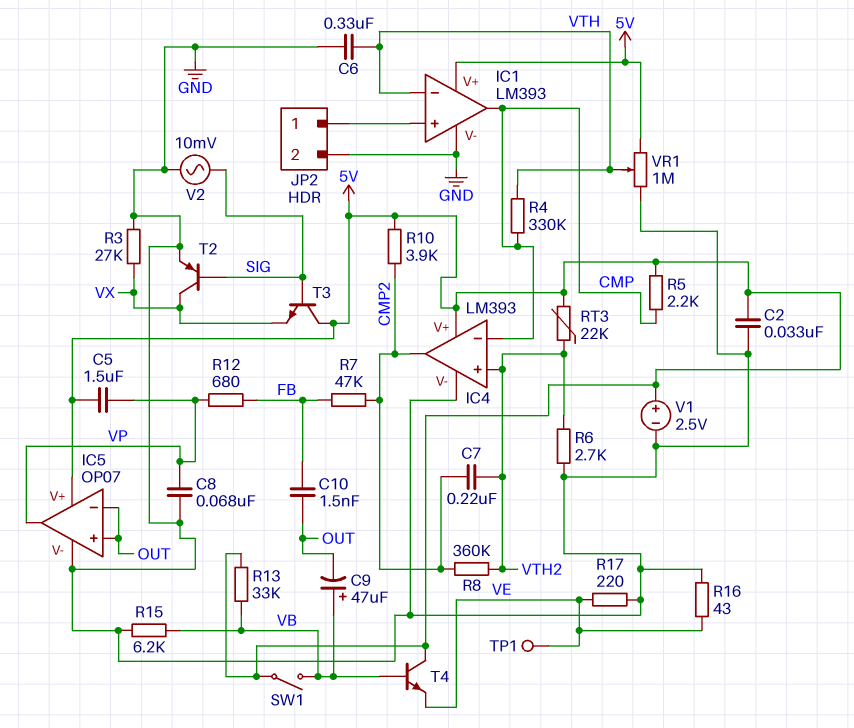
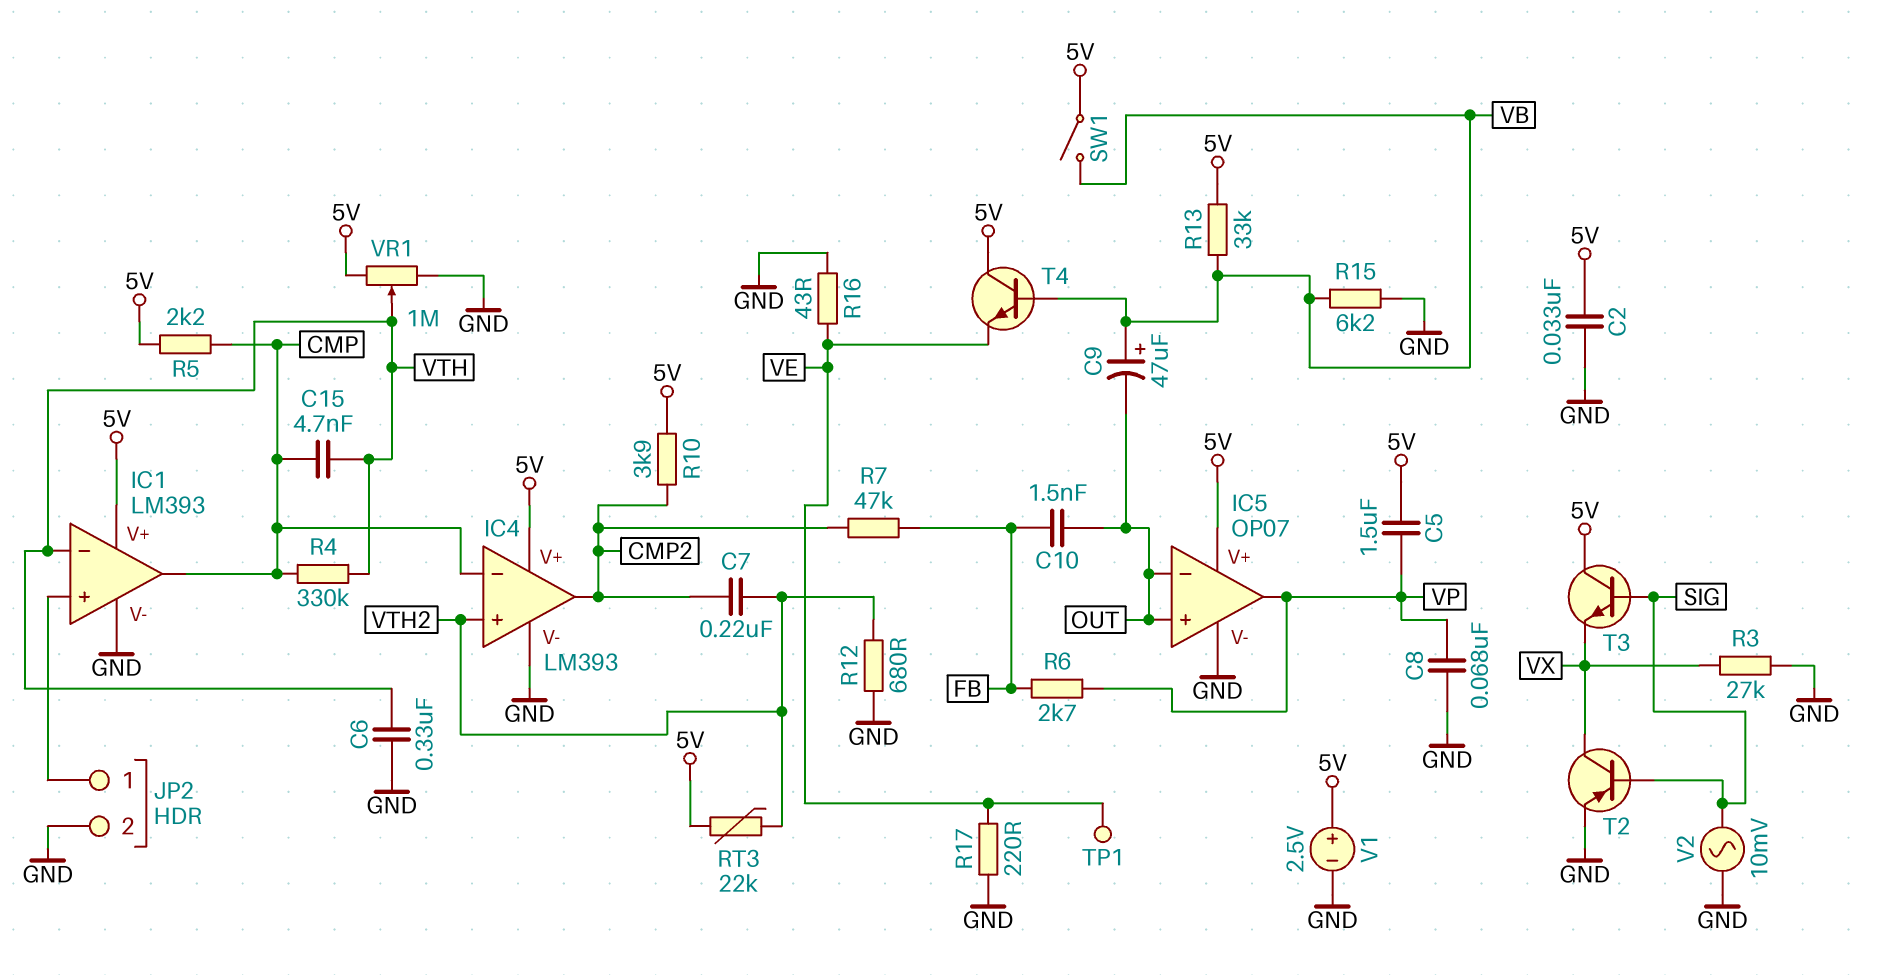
C15: none -> 4.7nF (CMP, VTH)
R6: 2.7k (GND, VTH2) -> 2.7k (FB, VP)
R8: 360k (CMP2, VTH2) -> none
R12: 680 (FB, VP) -> 680 (GND, VTH2)

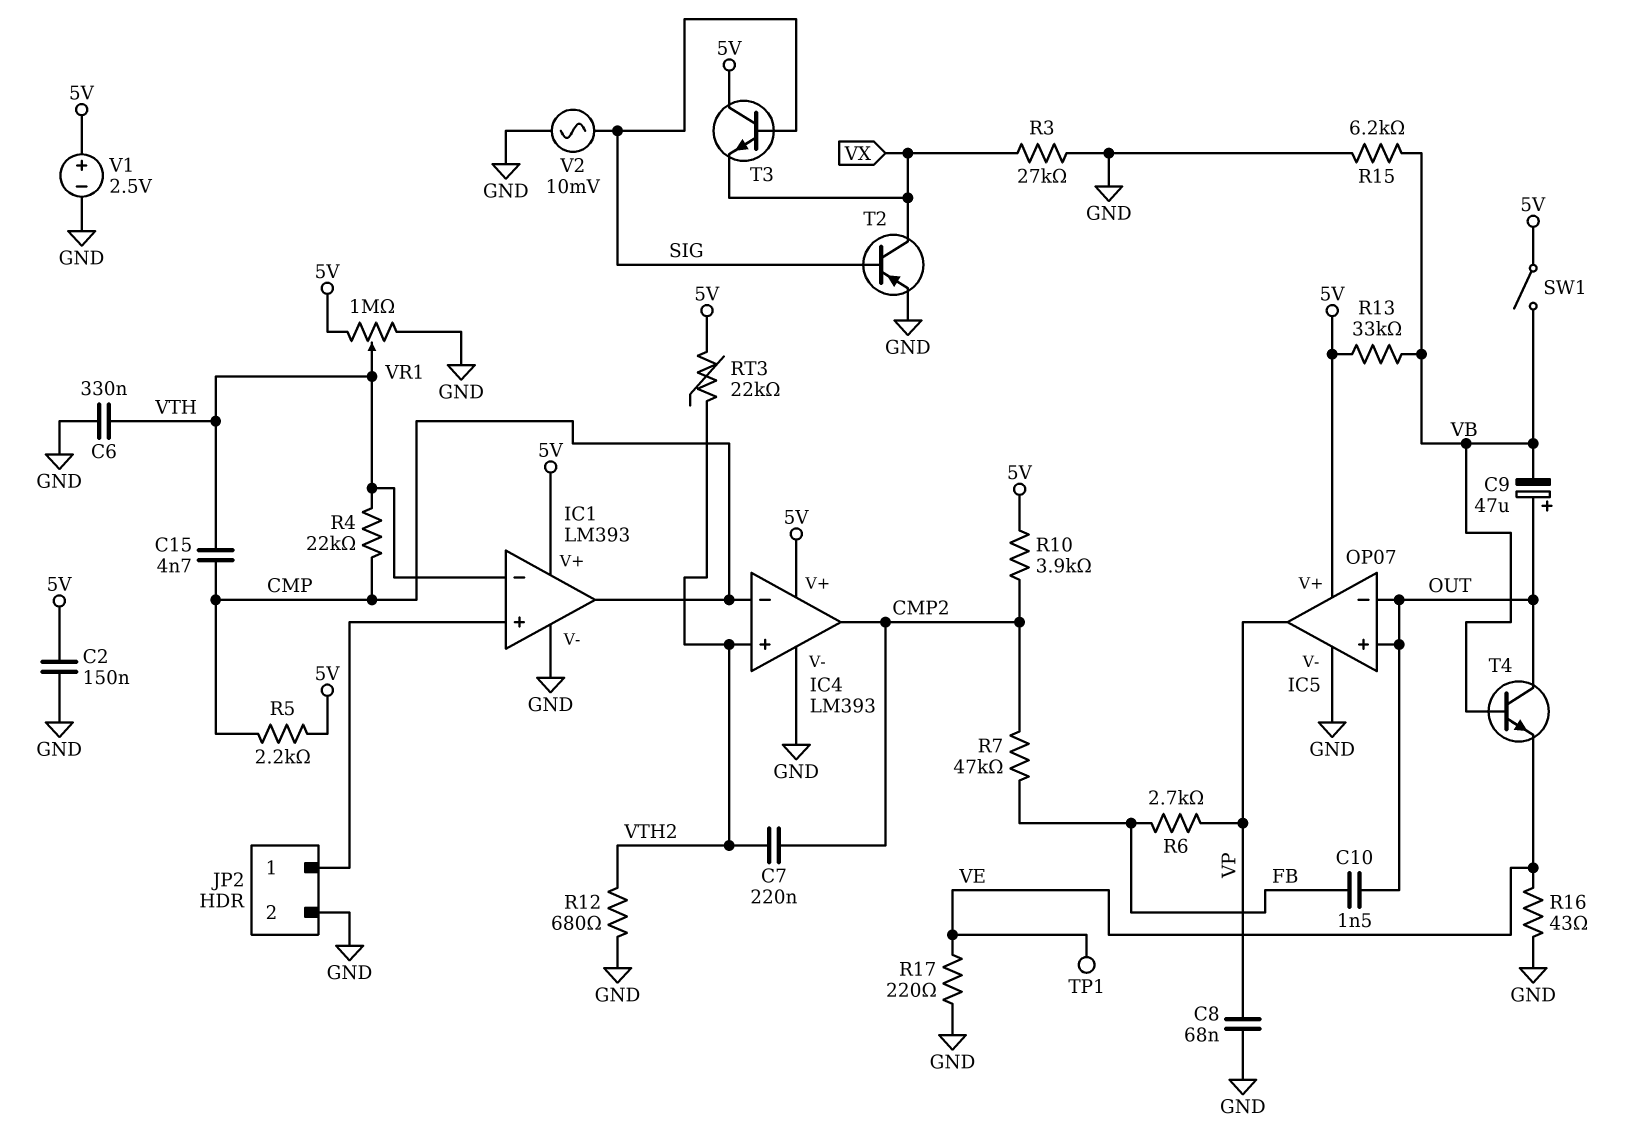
C2: 33nF (5V, GND) -> 150nF (5V, GND)
C5: 1.5uF (5V, VP) -> none
C9: 47uF (plus VB, minus OUT) -> 47uF (plus OUT, minus VB)
R4: 330k (CMP, VTH) -> 22k (CMP, VTH)
T4: NPN (B VB, C 5V, E VE) -> NPN (B VB, C OUT, E VE)

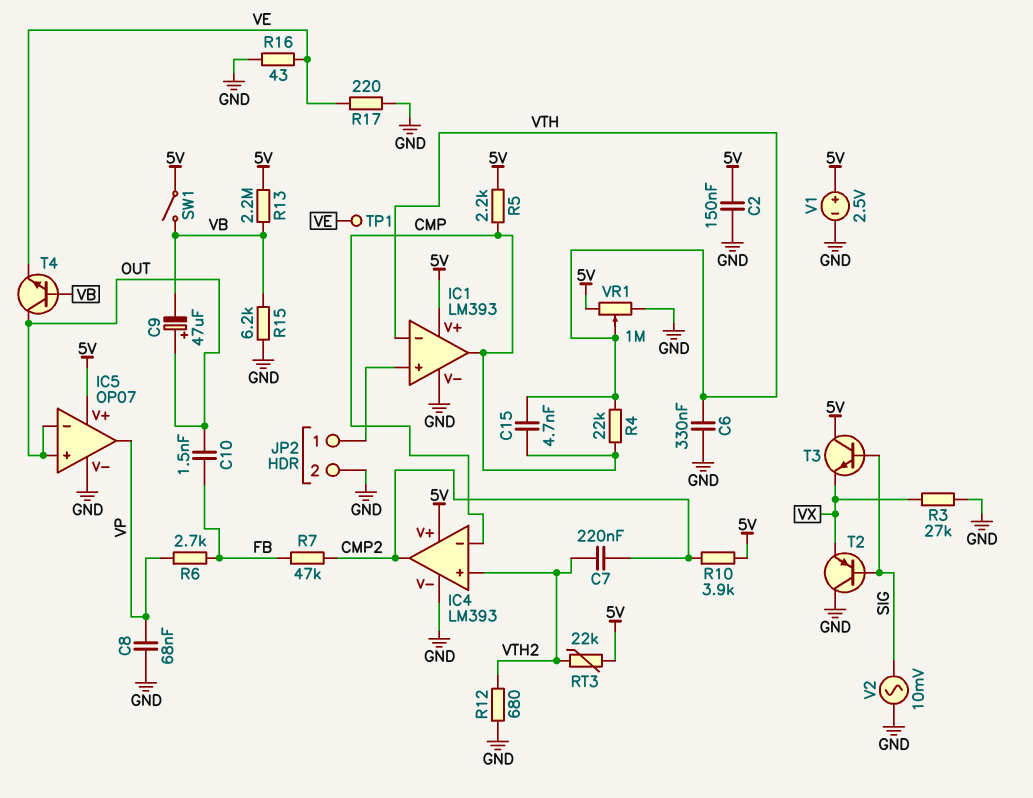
R13: 33k (5V, VB) -> 2.2M (5V, VB)
T2: PNP (B SIG, C VX, E GND) -> PNP (B SIG, C GND, E VX)

